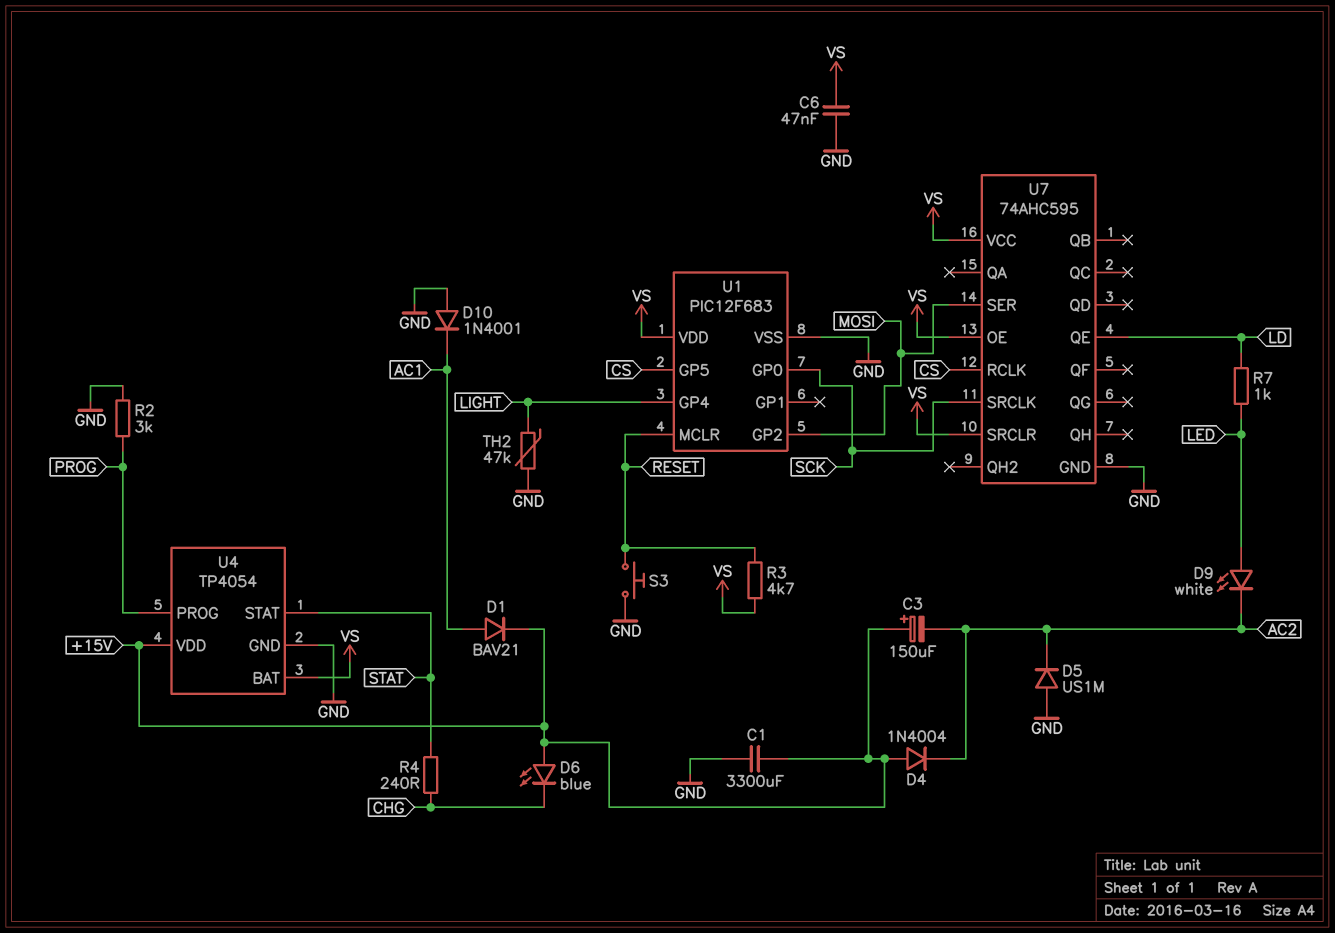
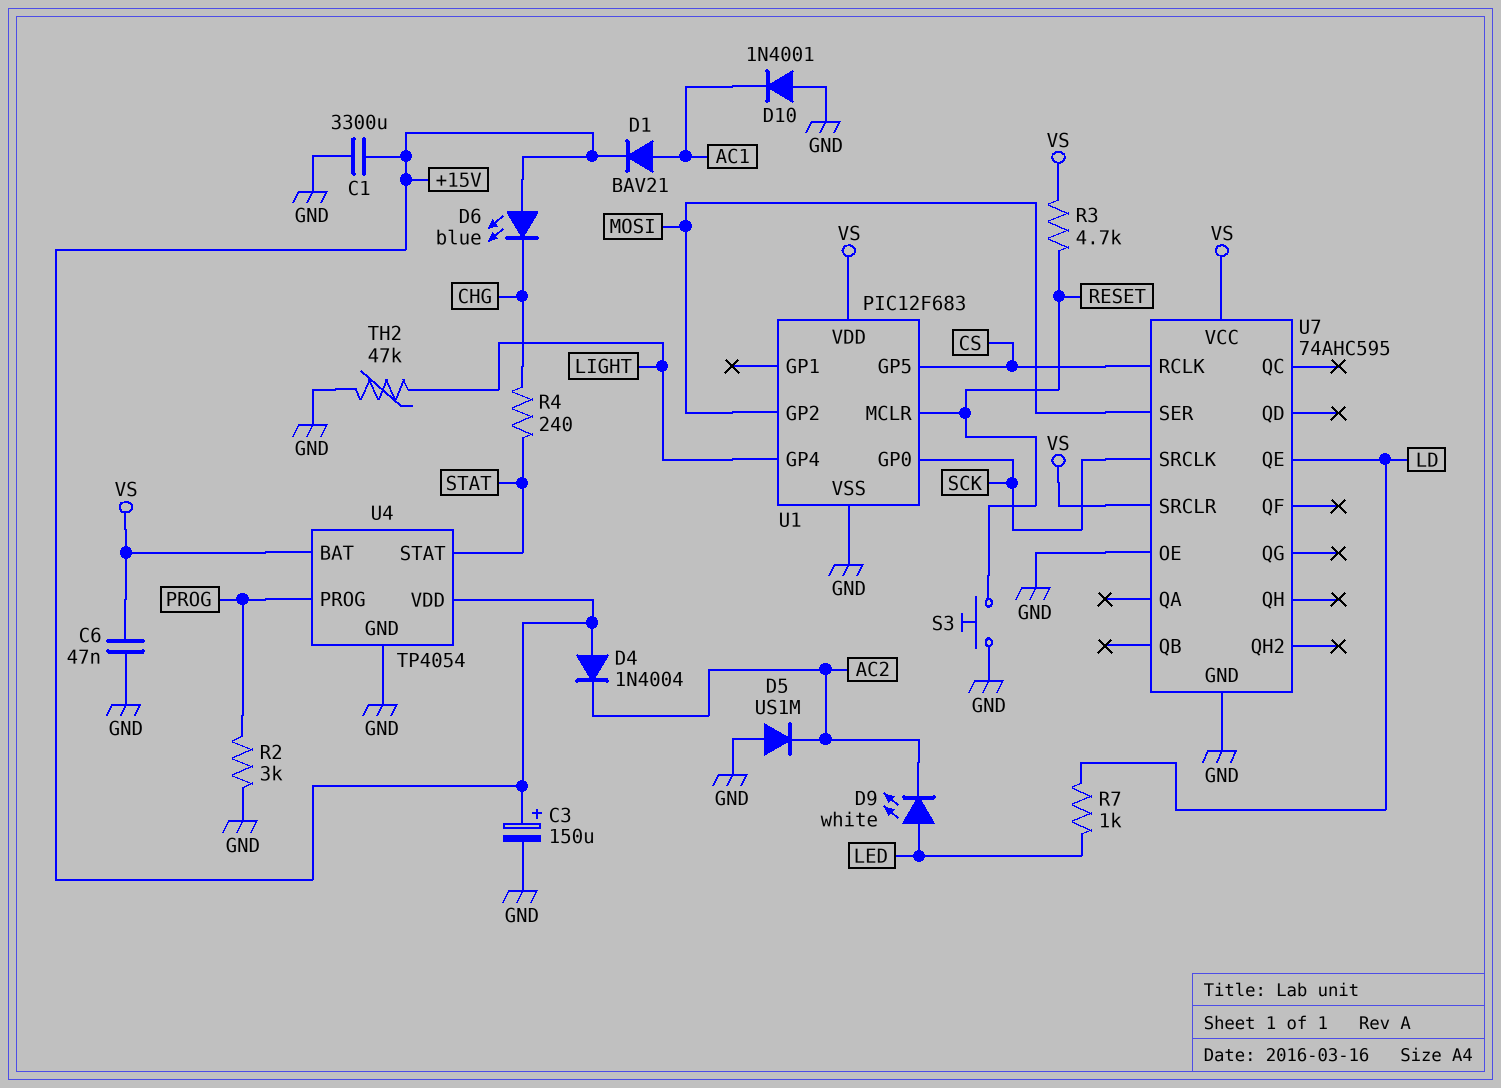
C3: 150uF (plus +15V, minus AC2) -> 150uF (plus +15V, minus GND)
U7 pin OE: VS -> GND

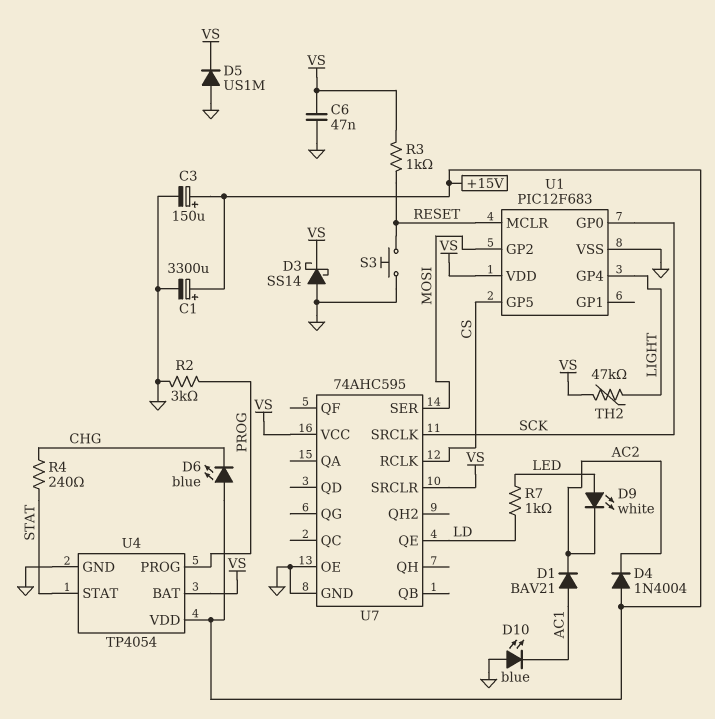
C1: 3300uF (+15V, GND) -> 3300uF (plus +15V, minus GND)
D1: diode BAV21 (A AC1, K +15V) -> diode BAV21 (A AC1, K AC2)
D3: none -> schottky SS14 (A GND, K VS)
D5: diode US1M (A GND, K AC2) -> diode US1M (A GND, K VS)
D10: diode 1N4001 (A GND, K AC1) -> LED blue (A GND, K AC1)
R3: 4.7k (RESET, VS) -> 1k (RESET, VS)
TH2: 47k (GND, LIGHT) -> 47k (LIGHT, VS)

